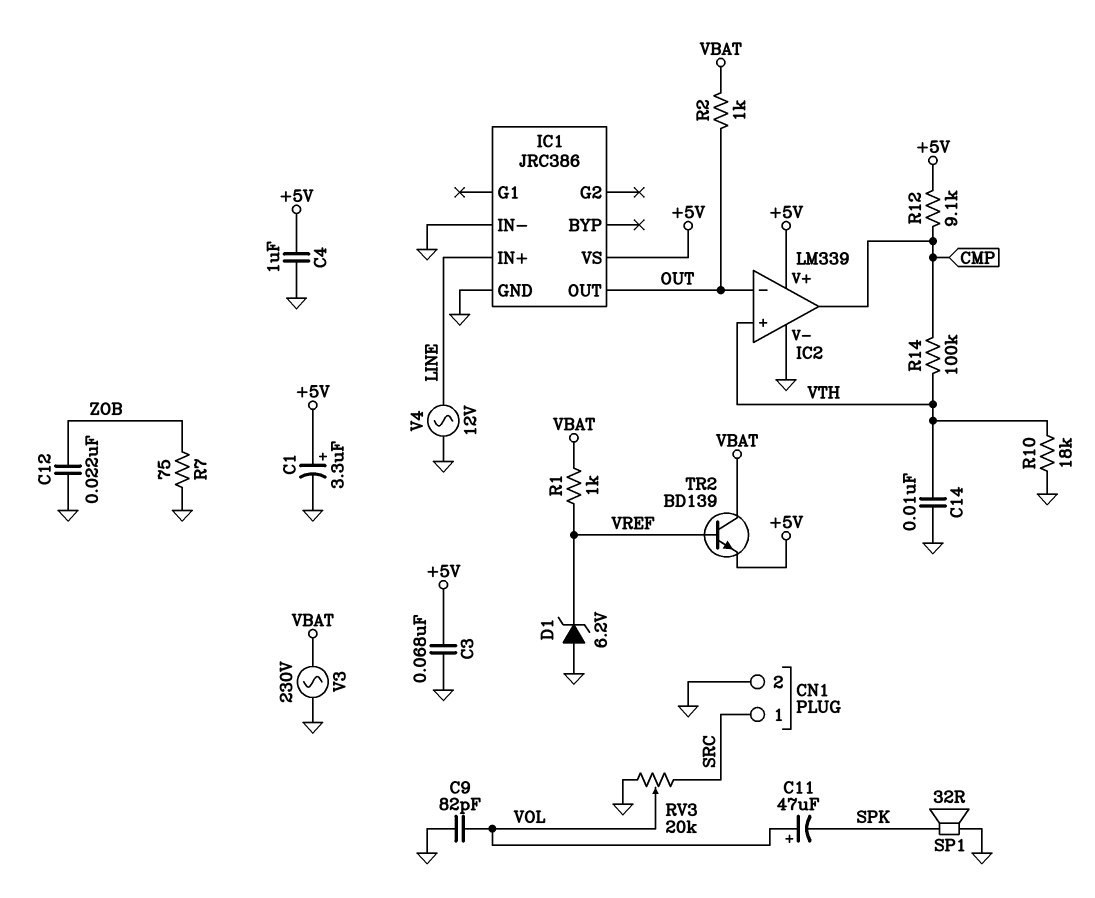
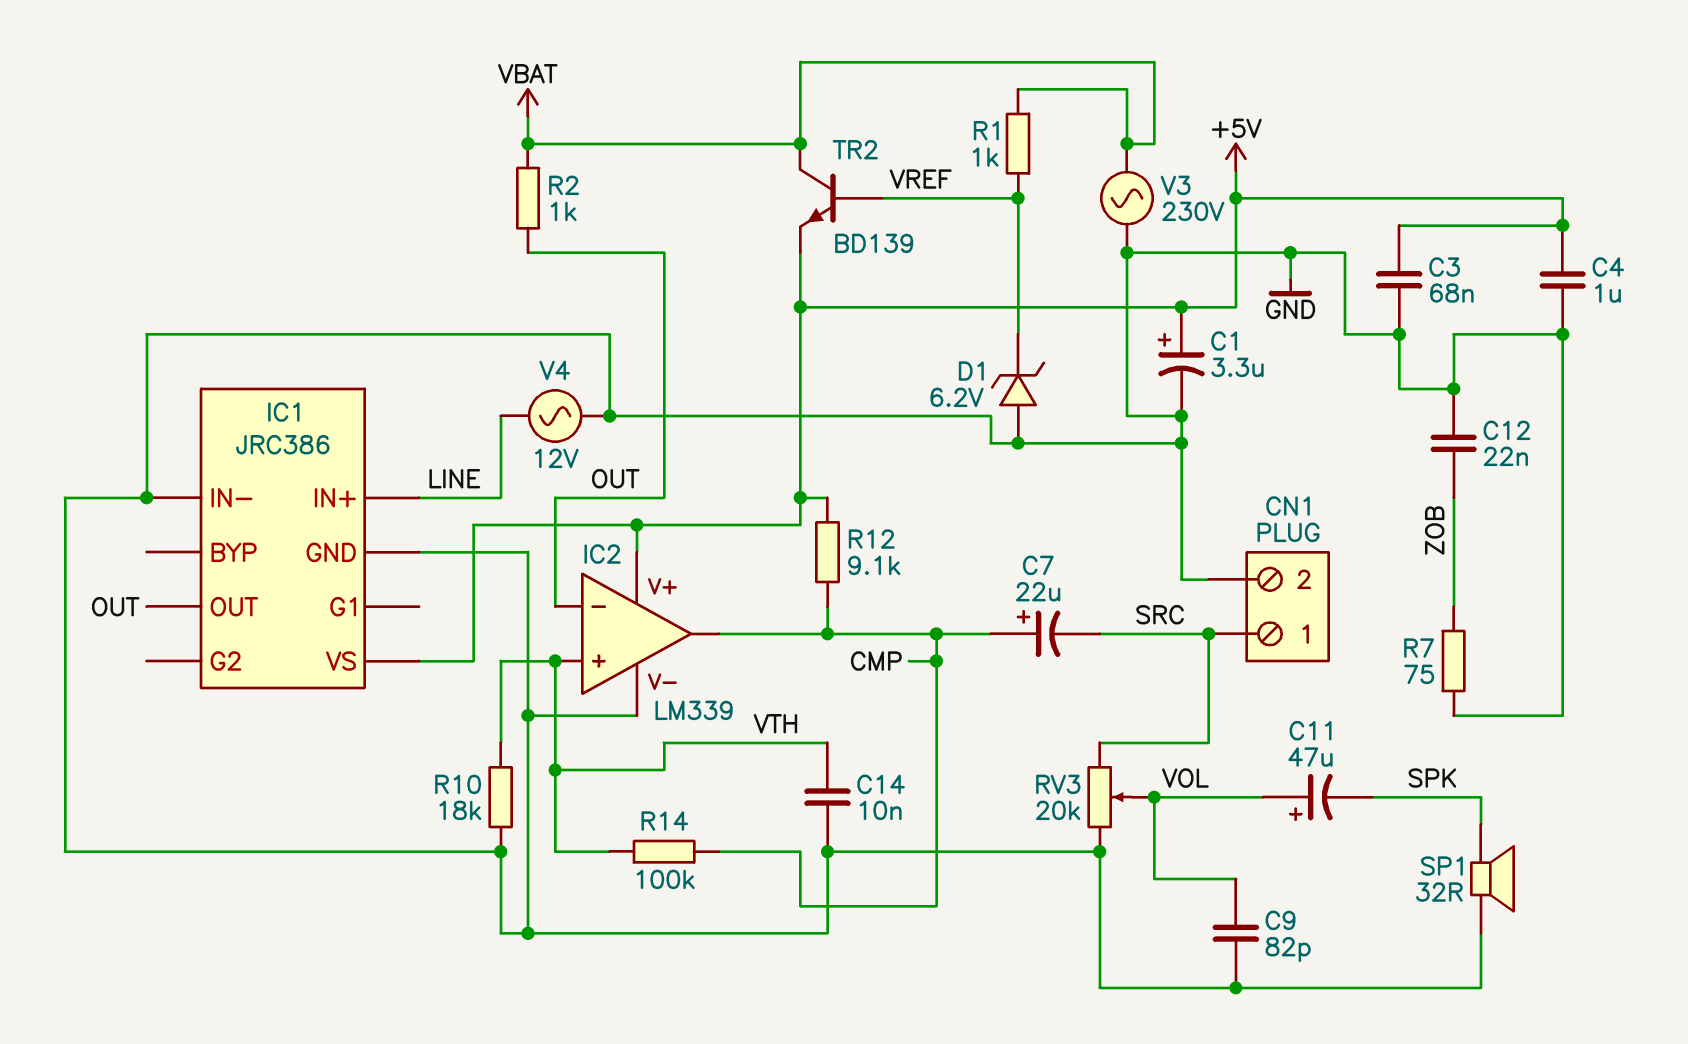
C7: none -> 22uF (plus CMP, minus SRC)

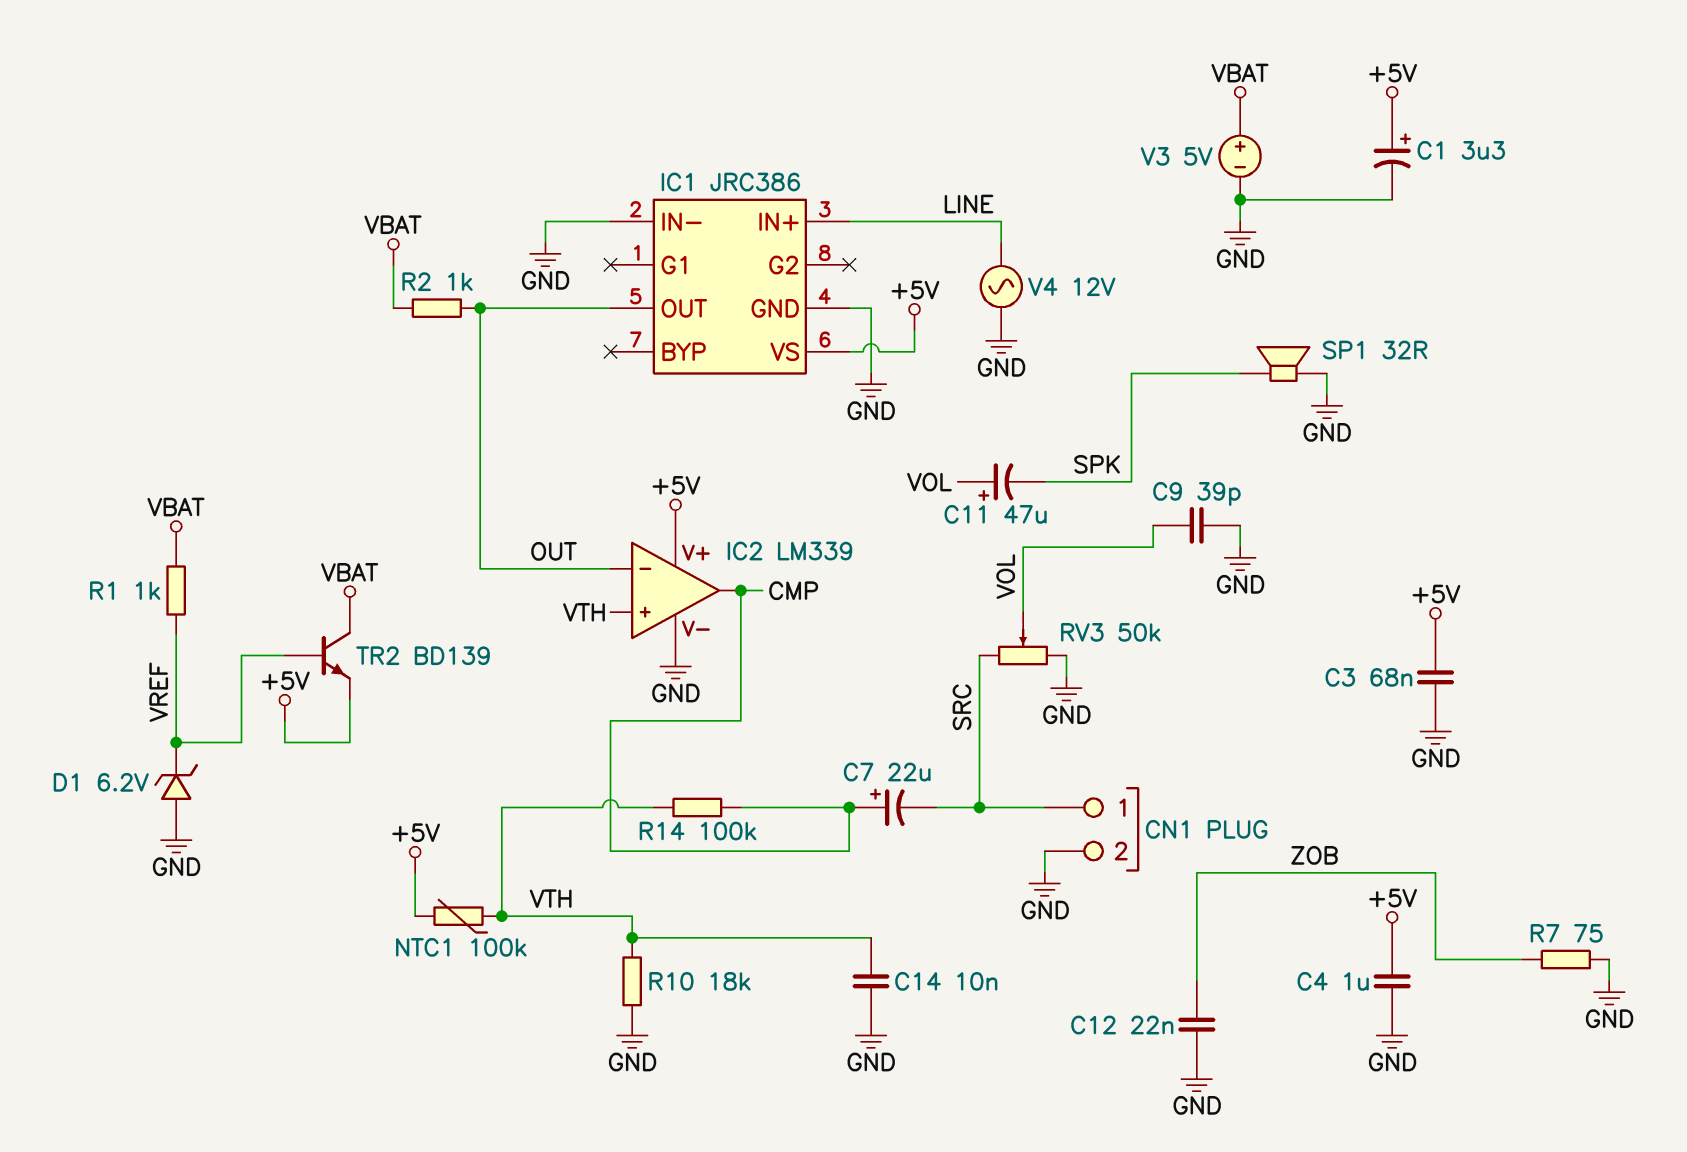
C9: 82pF (GND, VOL) -> 39pF (GND, VOL)
NTC1: none -> 100k (+5V, VTH)
R12: 9.1k (+5V, CMP) -> none
RV3: 20k (GND, SRC, wiper VOL) -> 50k (GND, SRC, wiper VOL)
V3: AC 230V (GND, VBAT) -> 5V (plus VBAT, minus GND)

